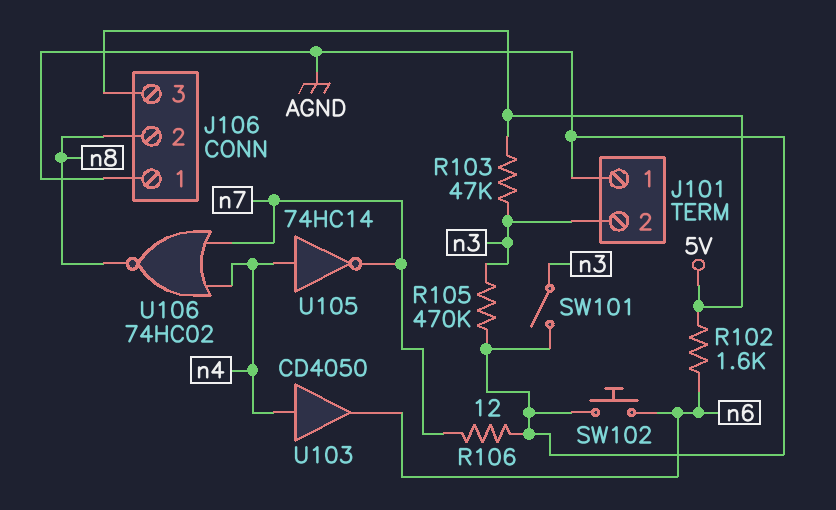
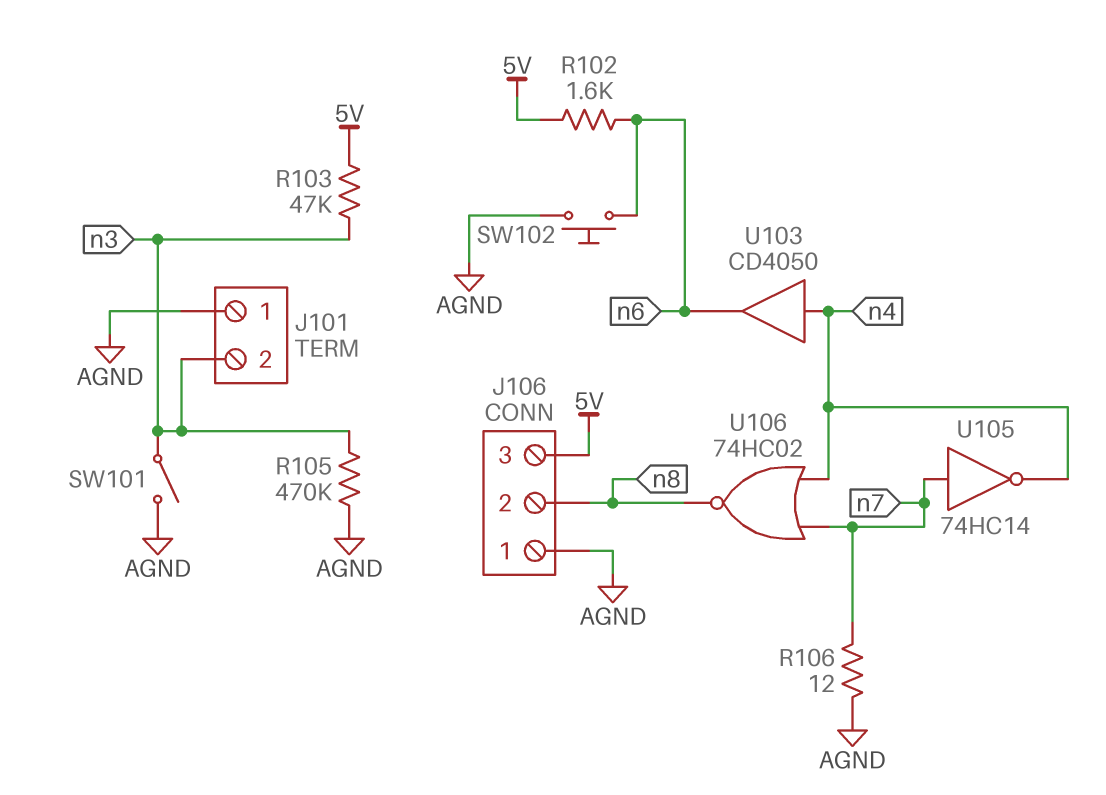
U105: NOT 74HC14 (in n4, out n7) -> NOT 74HC14 (in n7, out n4)

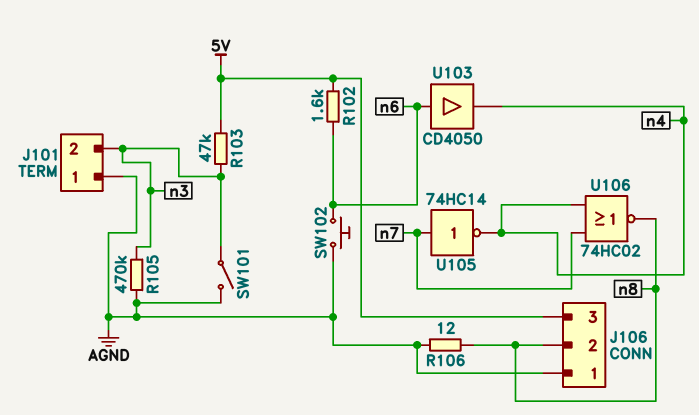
R106: 12 (AGND, n7) -> 12 (AGND, n8)
U103: buffer CD4050 (in n4, out n6) -> buffer CD4050 (in n6, out n4)

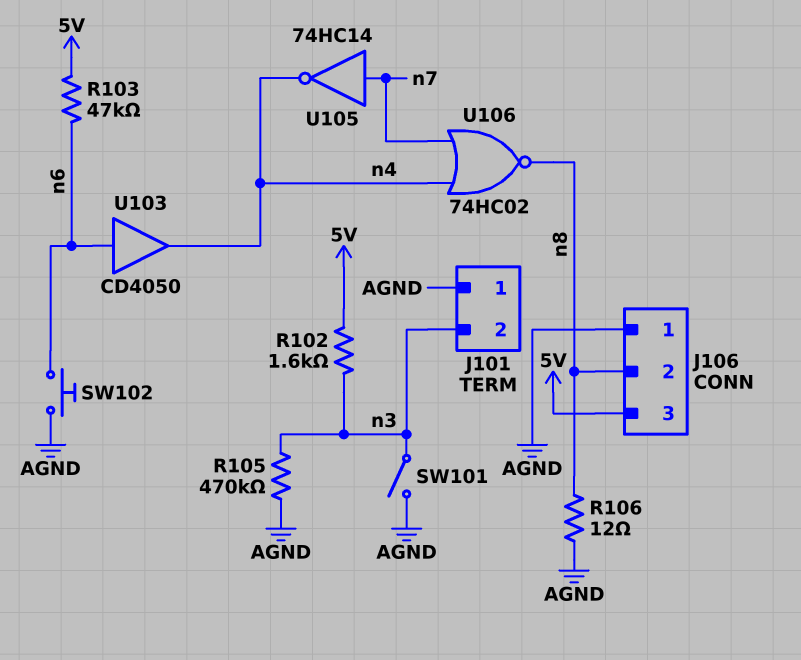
R102: 1.6k (5V, n6) -> 1.6k (5V, n3)
R103: 47k (5V, n3) -> 47k (5V, n6)

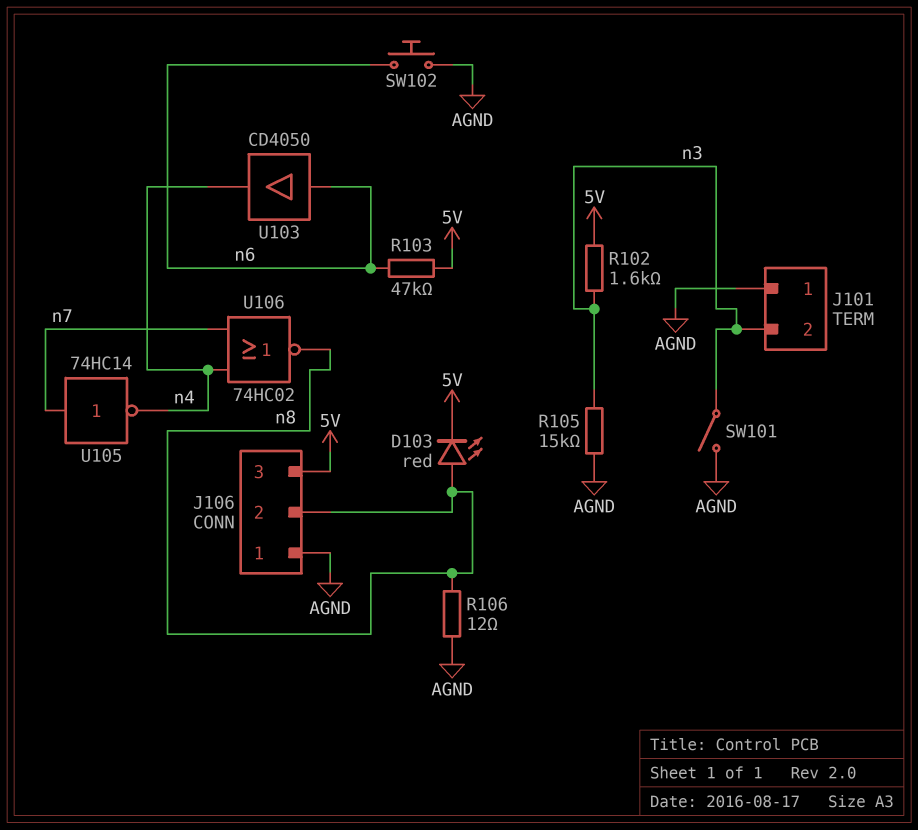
D103: none -> LED red (A n8, K 5V)
R105: 470k (AGND, n3) -> 15k (AGND, n3)

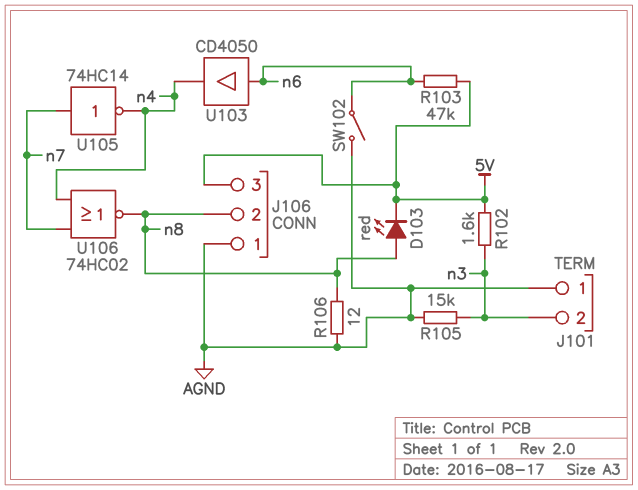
SW101: switch (AGND, n3) -> none
SW102: button (AGND, n6) -> switch (AGND, n6)

